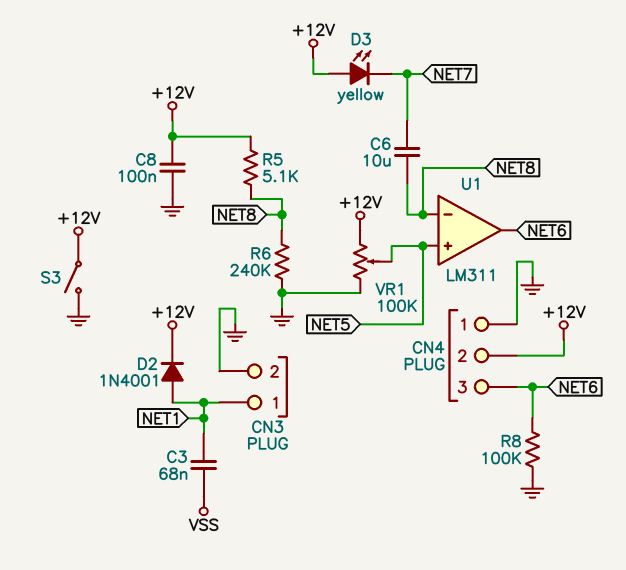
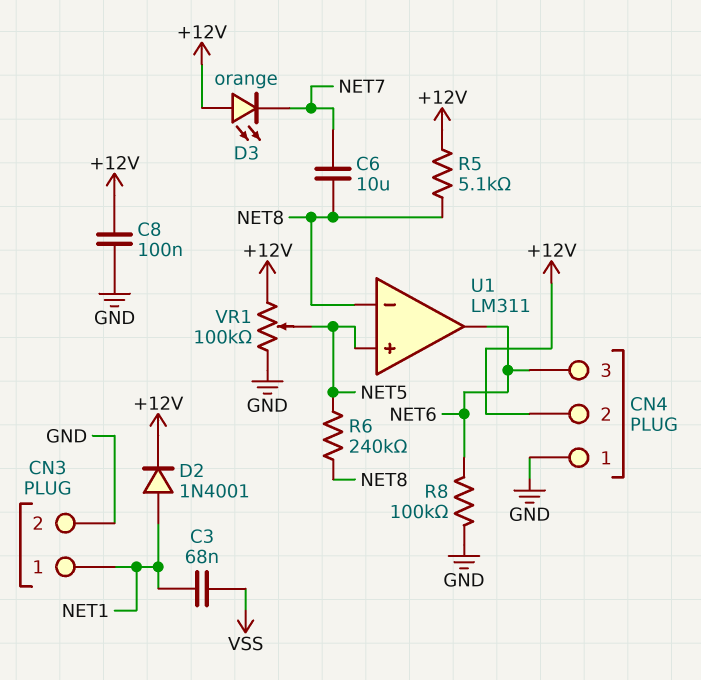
D3: LED yellow (A +12V, K NET7) -> LED orange (A +12V, K NET7)
R6: 240k (GND, NET8) -> 240k (NET5, NET8)
S3: switch (+12V, GND) -> none

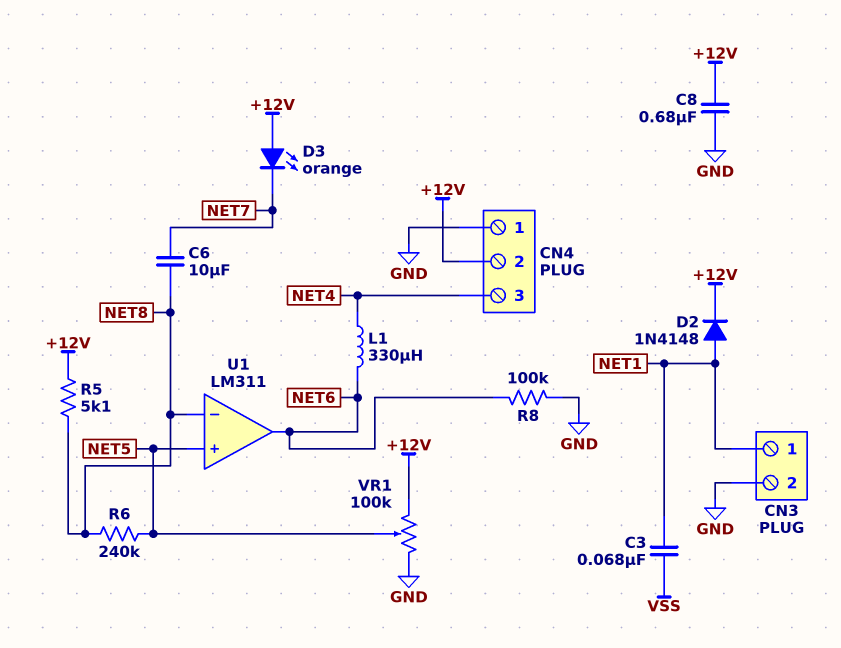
C8: 100nF (+12V, GND) -> 680nF (+12V, GND)
CN4 pin 3: NET6 -> NET4
D2: diode 1N4001 (A NET1, K +12V) -> diode 1N4148 (A NET1, K +12V)
L1: none -> 330uH (NET4, NET6)

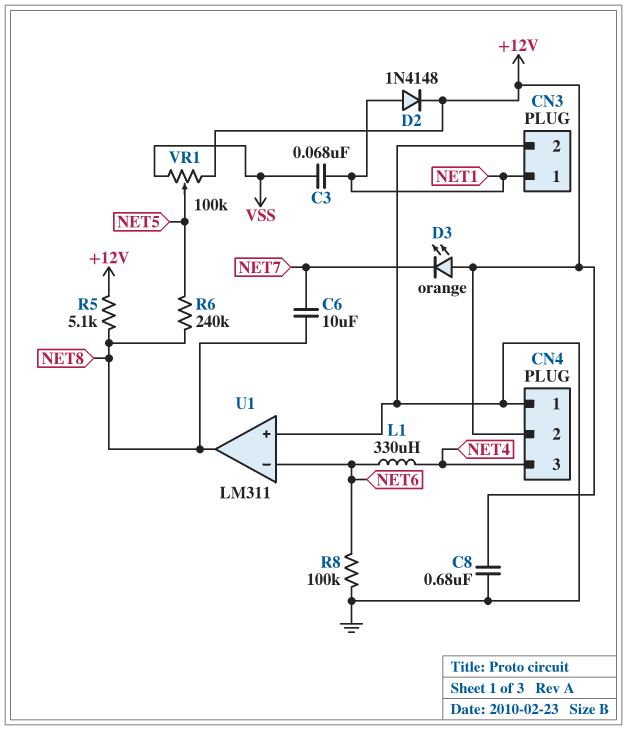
U1 pin in+: NET5 -> GND
U1 pin in-: NET8 -> NET6
U1 pin out: NET6 -> NET8
VR1: 100k (+12V, GND, wiper NET5) -> 100k (+12V, VSS, wiper NET5)

